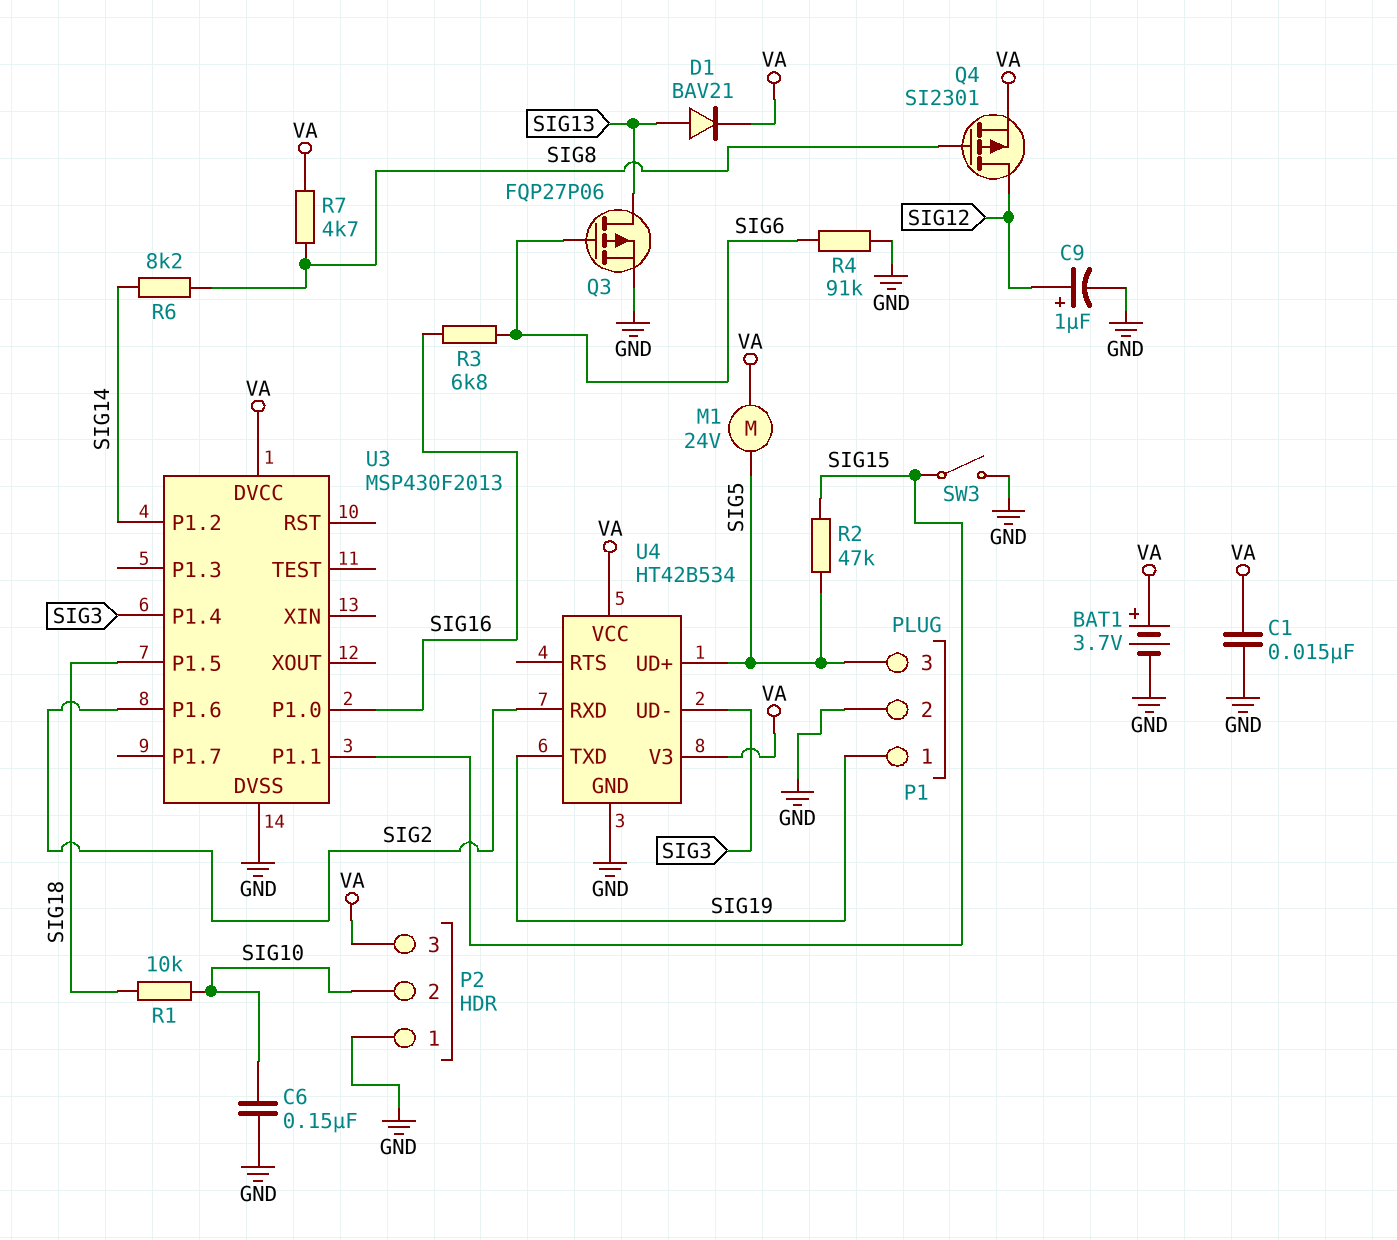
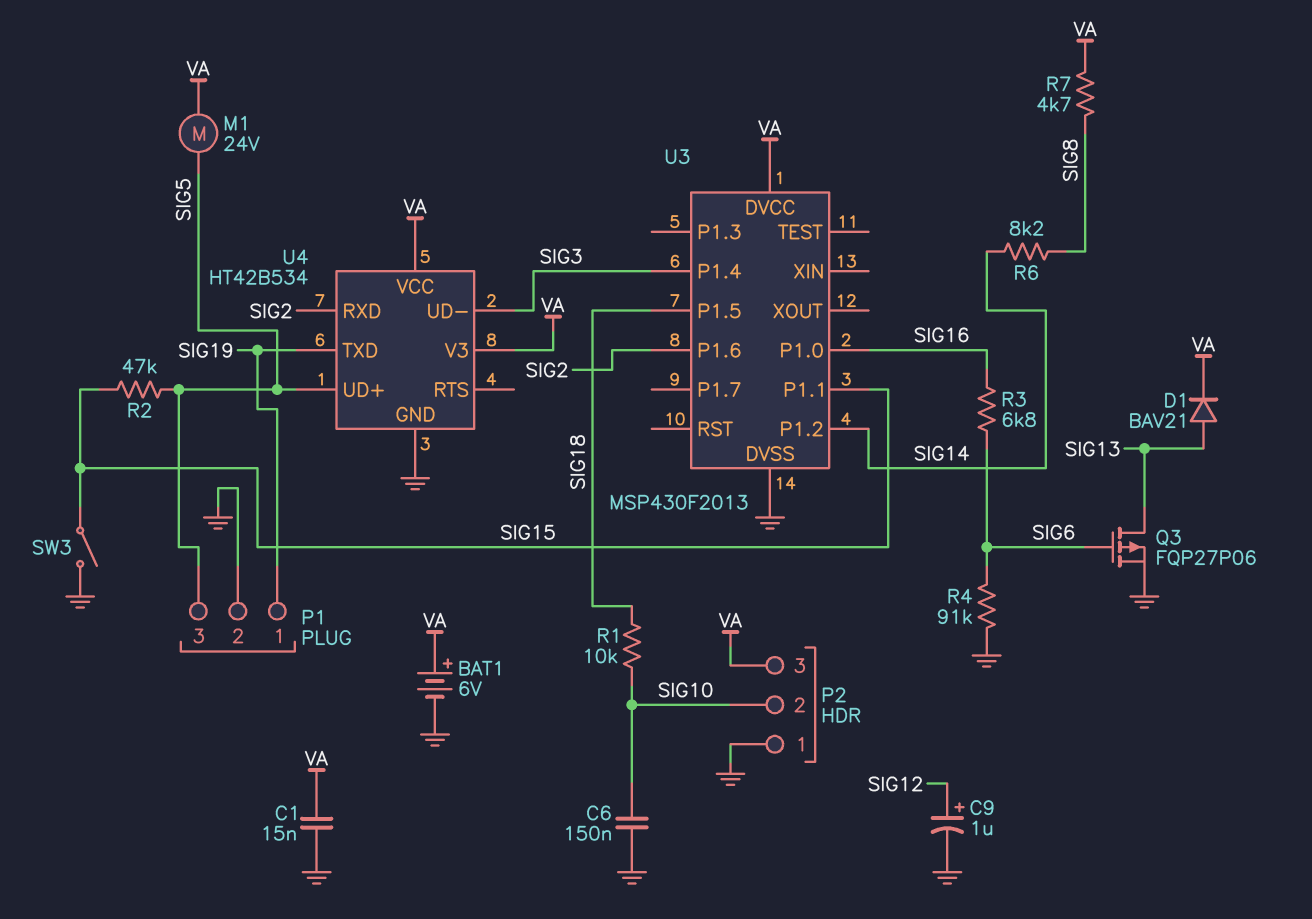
BAT1: 3.7V (plus VA, minus GND) -> 6V (plus VA, minus GND)
Q4: PMOS SI2301 (G SIG8, D SIG12, S VA) -> none

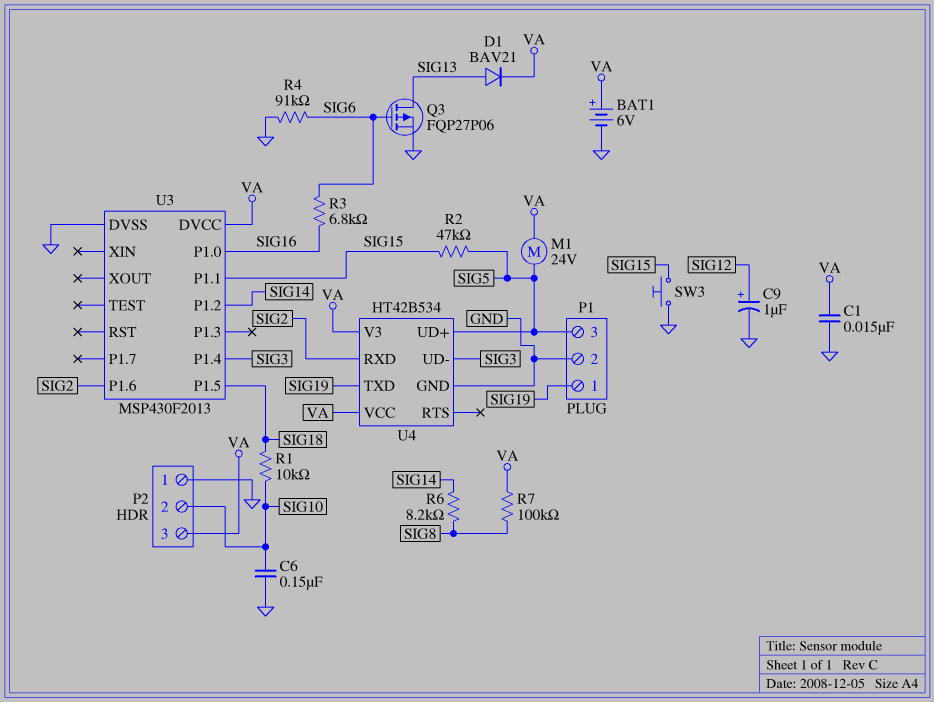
R7: 4.7k (SIG8, VA) -> 100k (SIG8, VA)
SW3: switch (GND, SIG15) -> button (GND, SIG15)

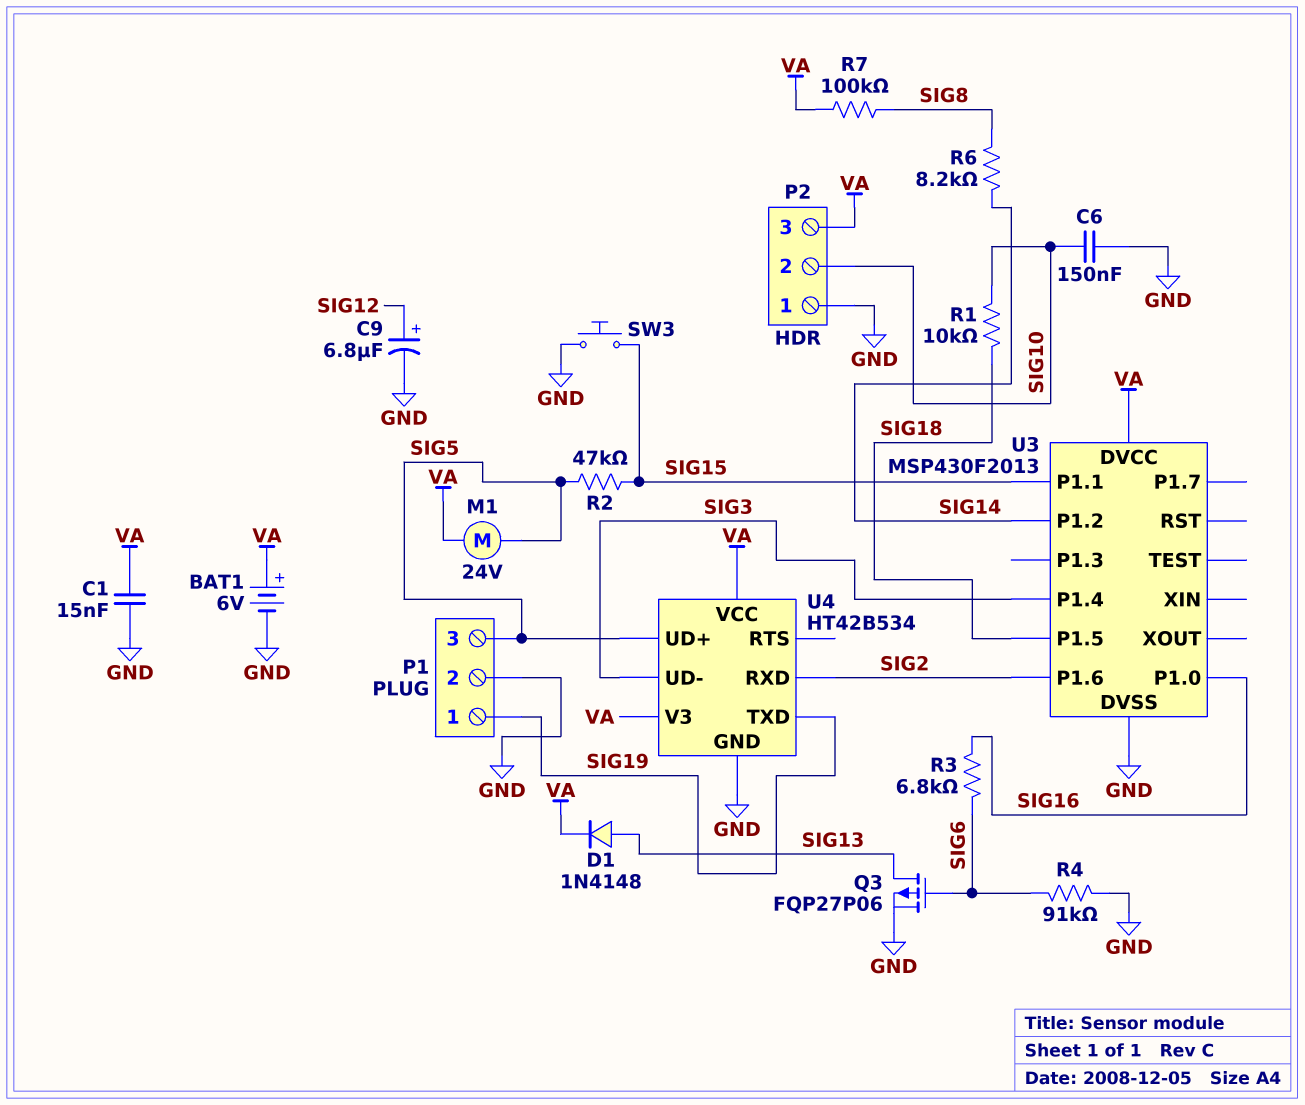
C9: 1uF (plus SIG12, minus GND) -> 6.8uF (plus SIG12, minus GND)
D1: diode BAV21 (A SIG13, K VA) -> diode 1N4148 (A SIG13, K VA)

